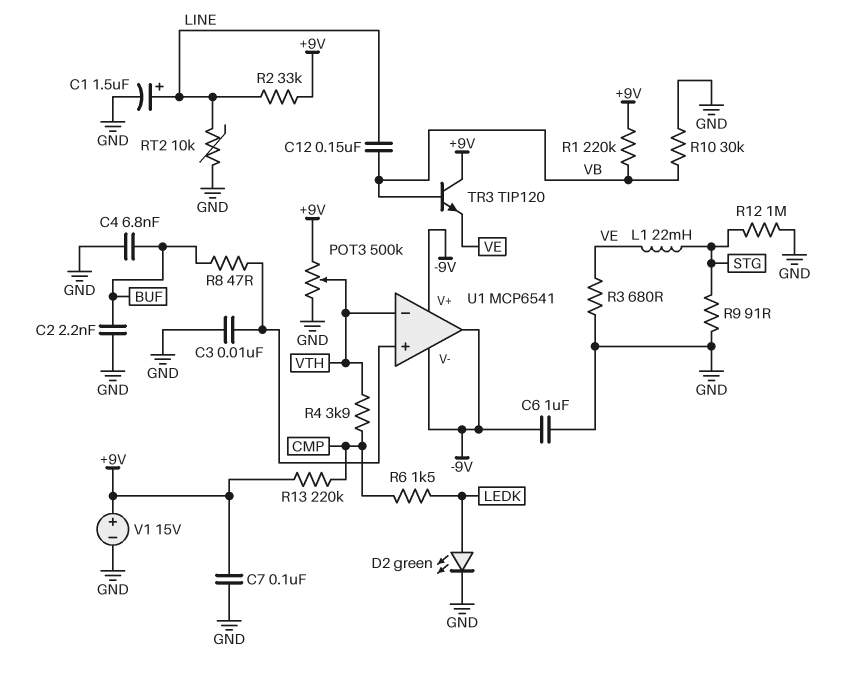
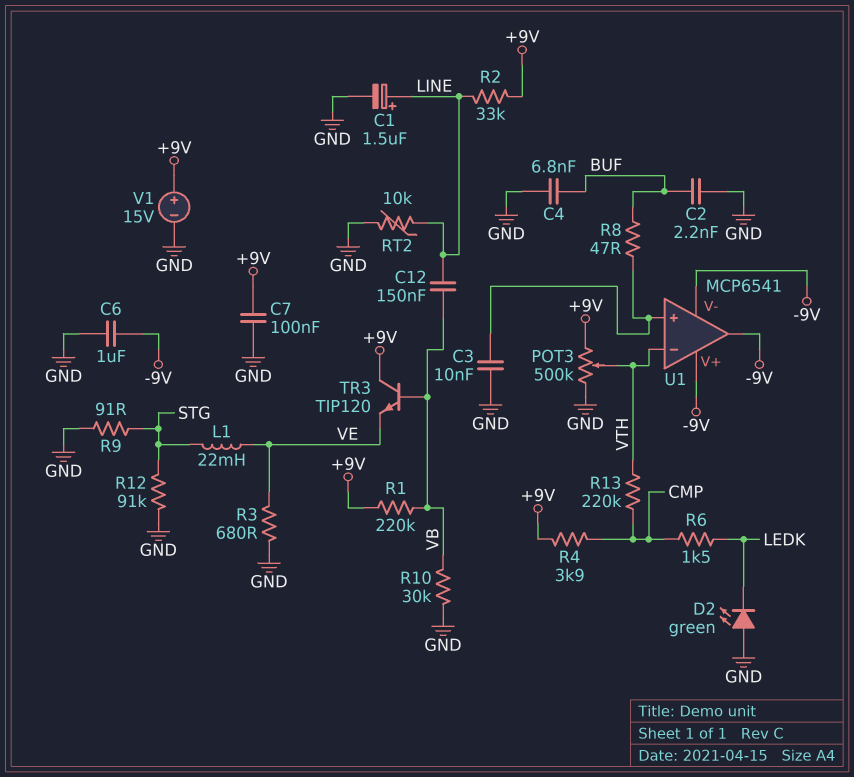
D2: LED green (A LEDK, K GND) -> LED green (A GND, K LEDK)
R4: 3.9k (CMP, VTH) -> 3.9k (+9V, CMP)
R12: 1M (GND, STG) -> 91k (GND, STG)
R13: 220k (+9V, CMP) -> 220k (CMP, VTH)

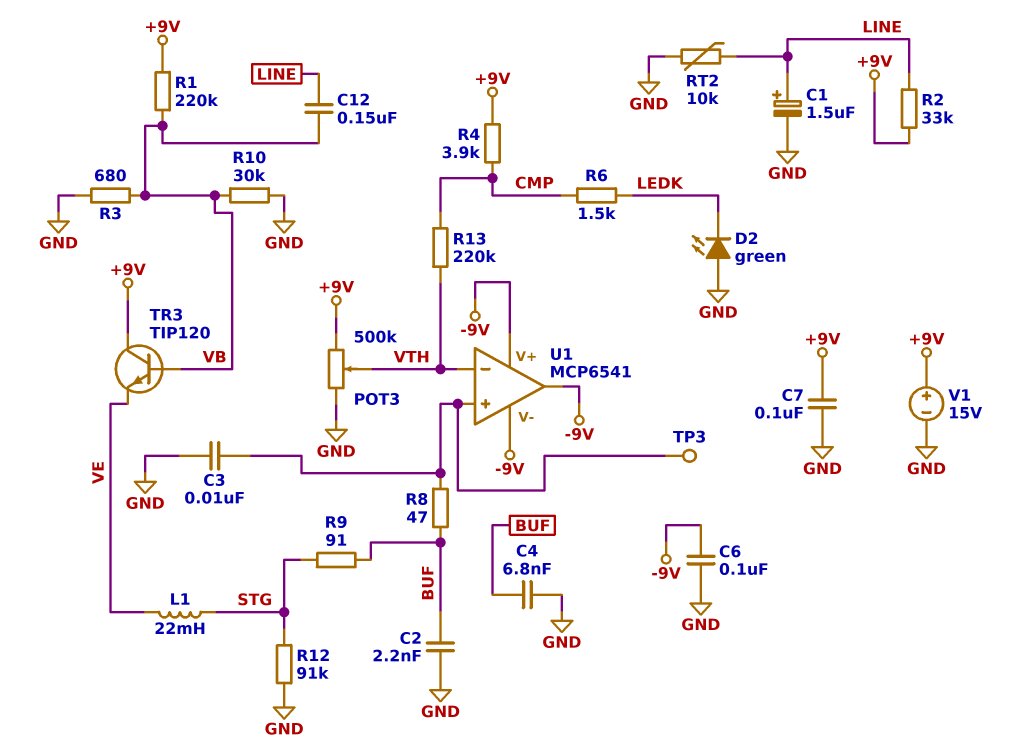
C6: 1uF (-9V, GND) -> 100nF (-9V, GND)
R3: 680 (GND, VE) -> 680 (GND, VB)
R9: 91 (GND, STG) -> 91 (BUF, STG)
TP3: none -> test point (U1/in+)

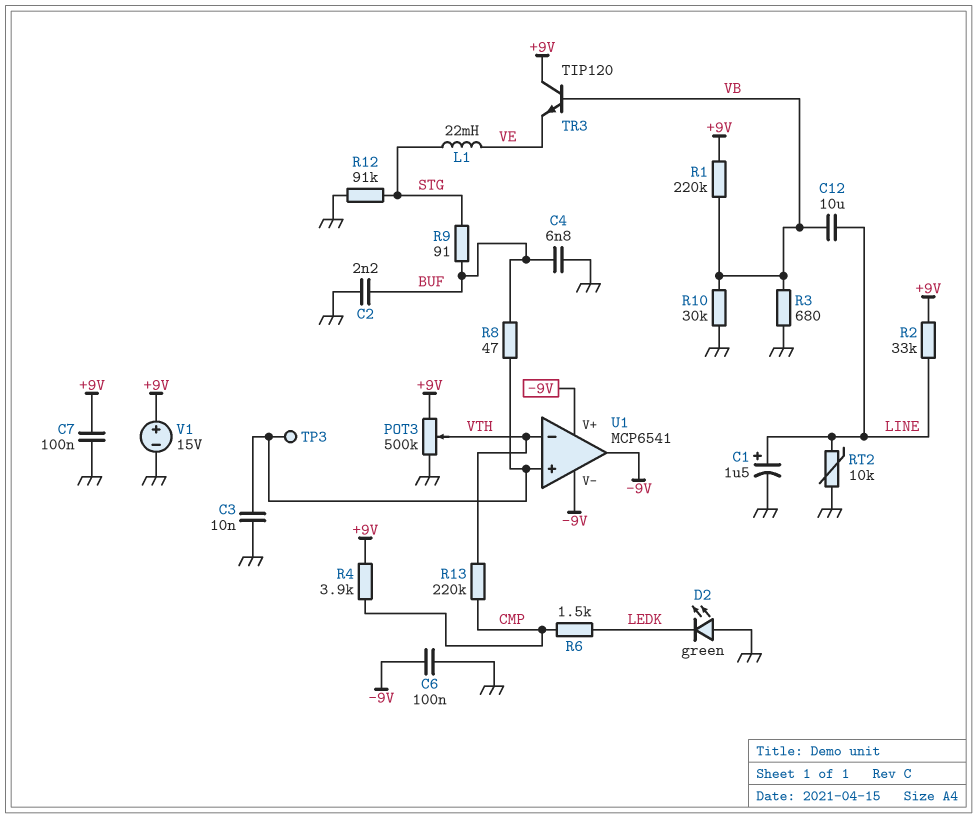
C12: 150nF (LINE, VB) -> 10uF (LINE, VB)

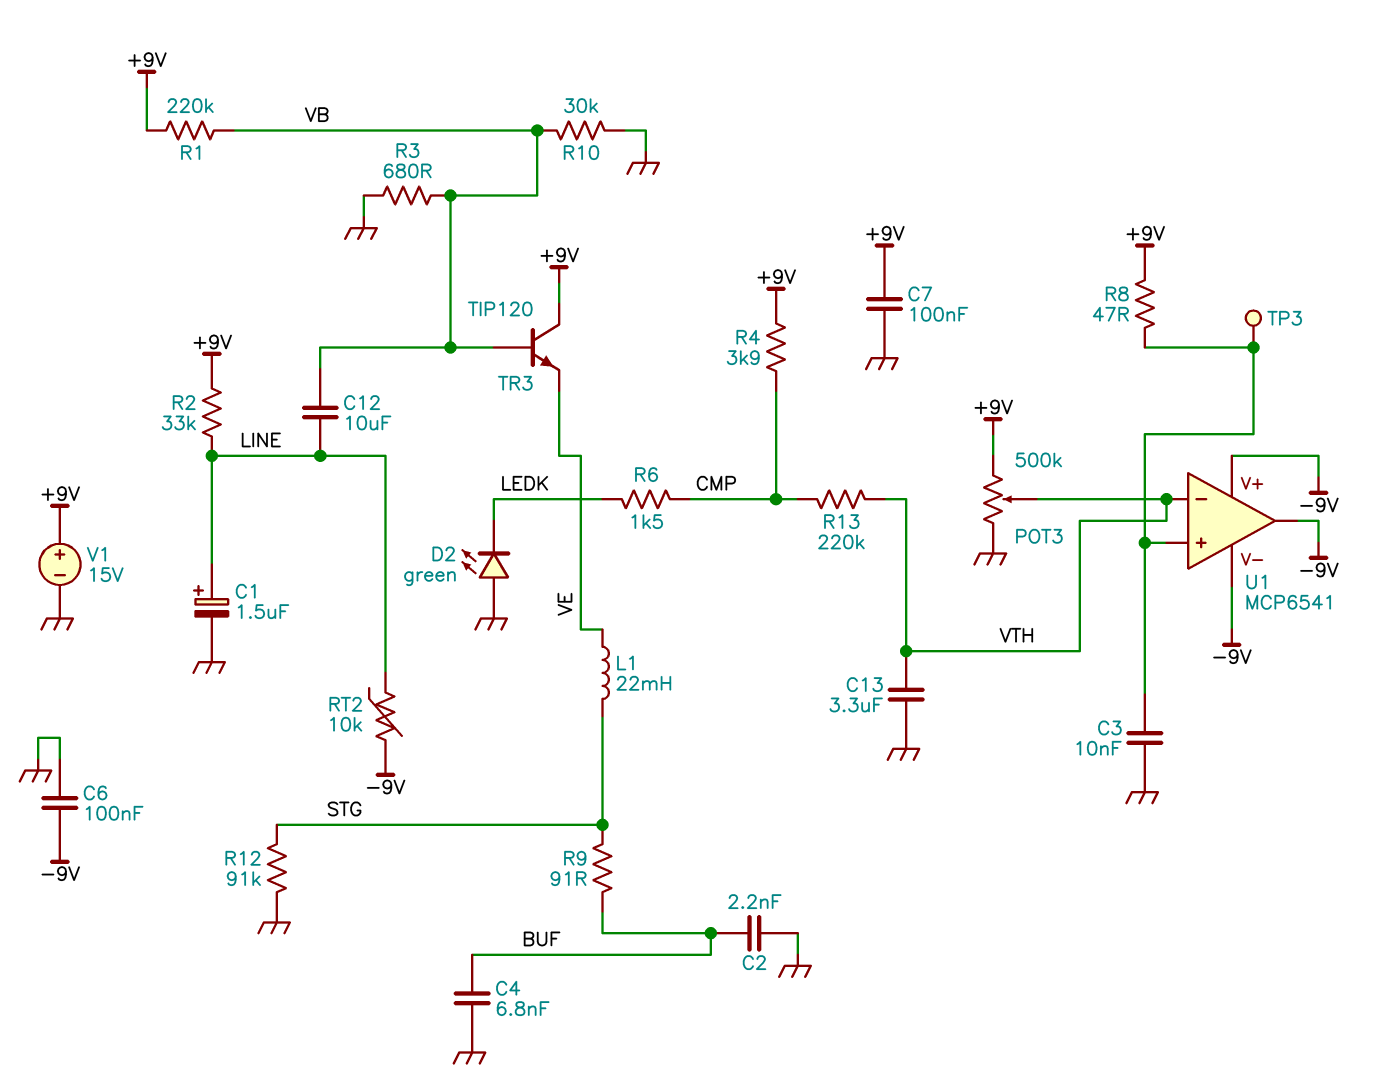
C13: none -> 3.3uF (GND, VTH)
R8: 47 (BUF, U1/in+) -> 47 (+9V, U1/in+)
RT2: 10k (GND, LINE) -> 10k (-9V, LINE)

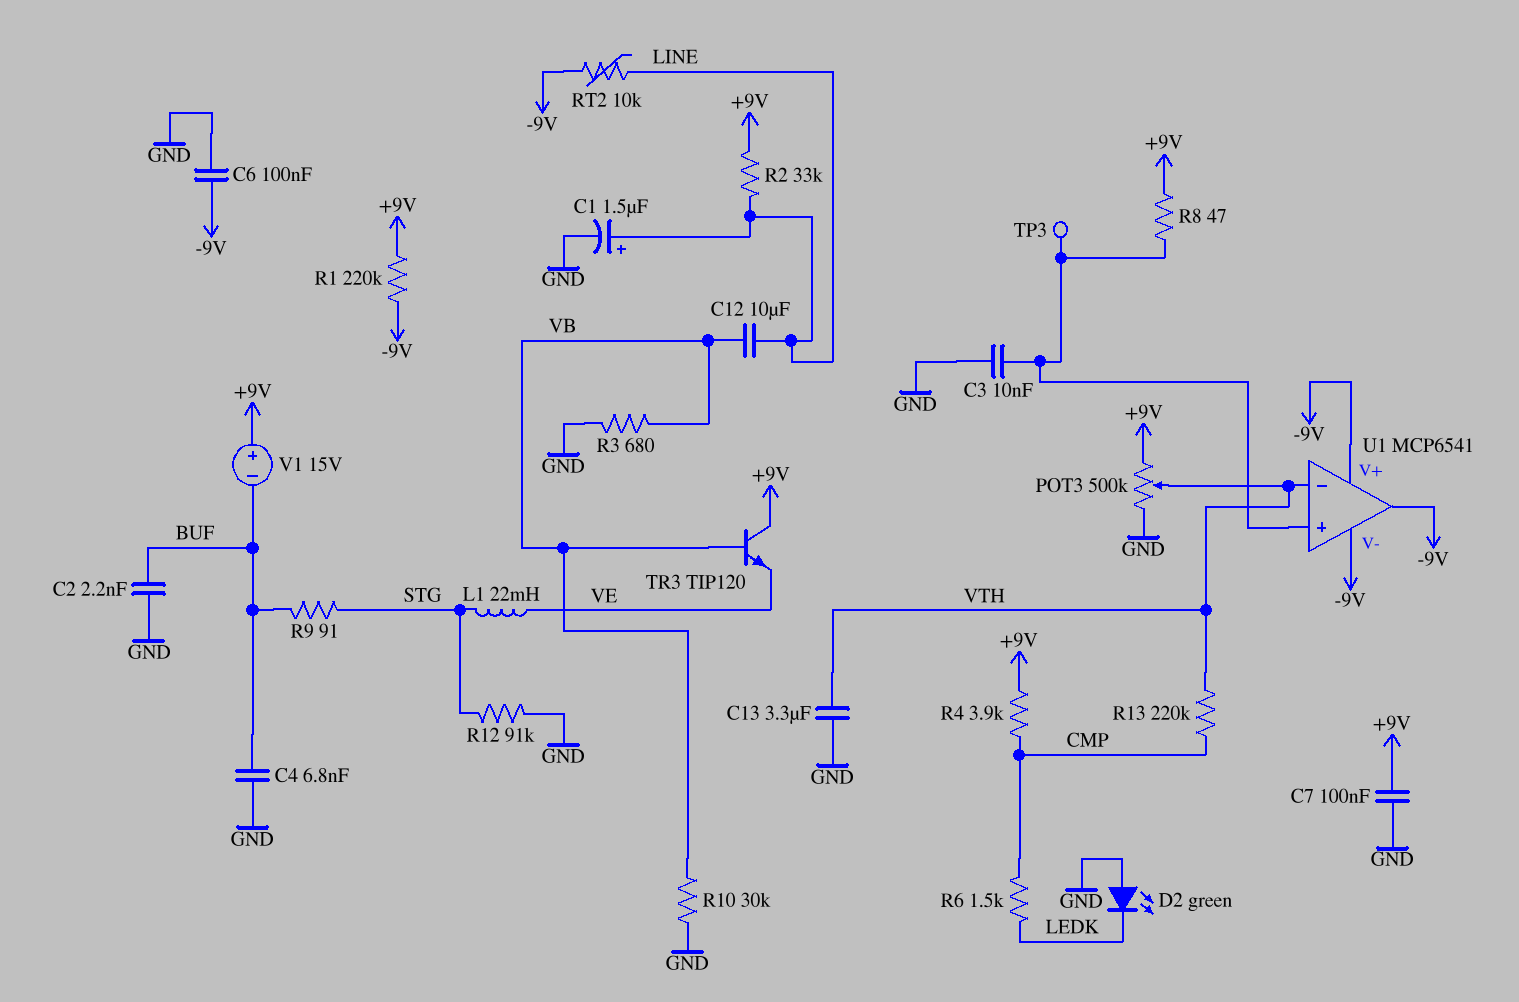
R1: 220k (+9V, VB) -> 220k (+9V, -9V)
V1: 15V (plus +9V, minus GND) -> 15V (plus +9V, minus BUF)

